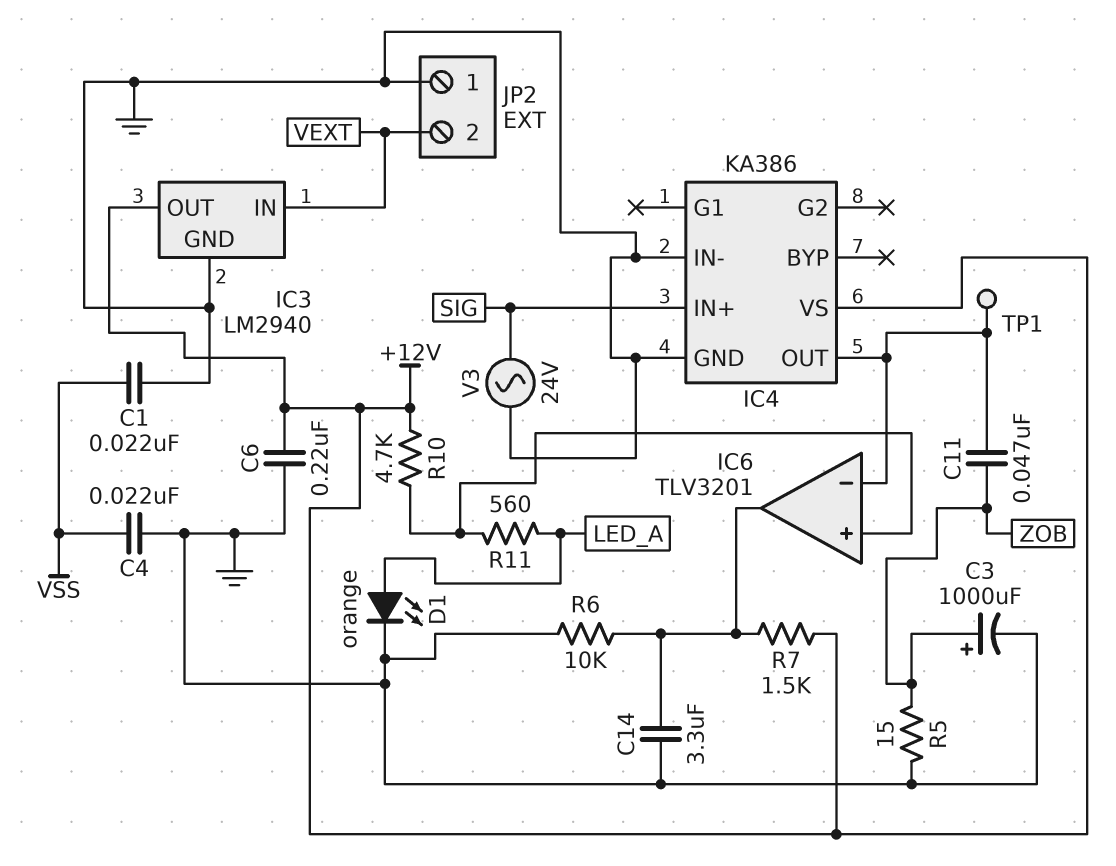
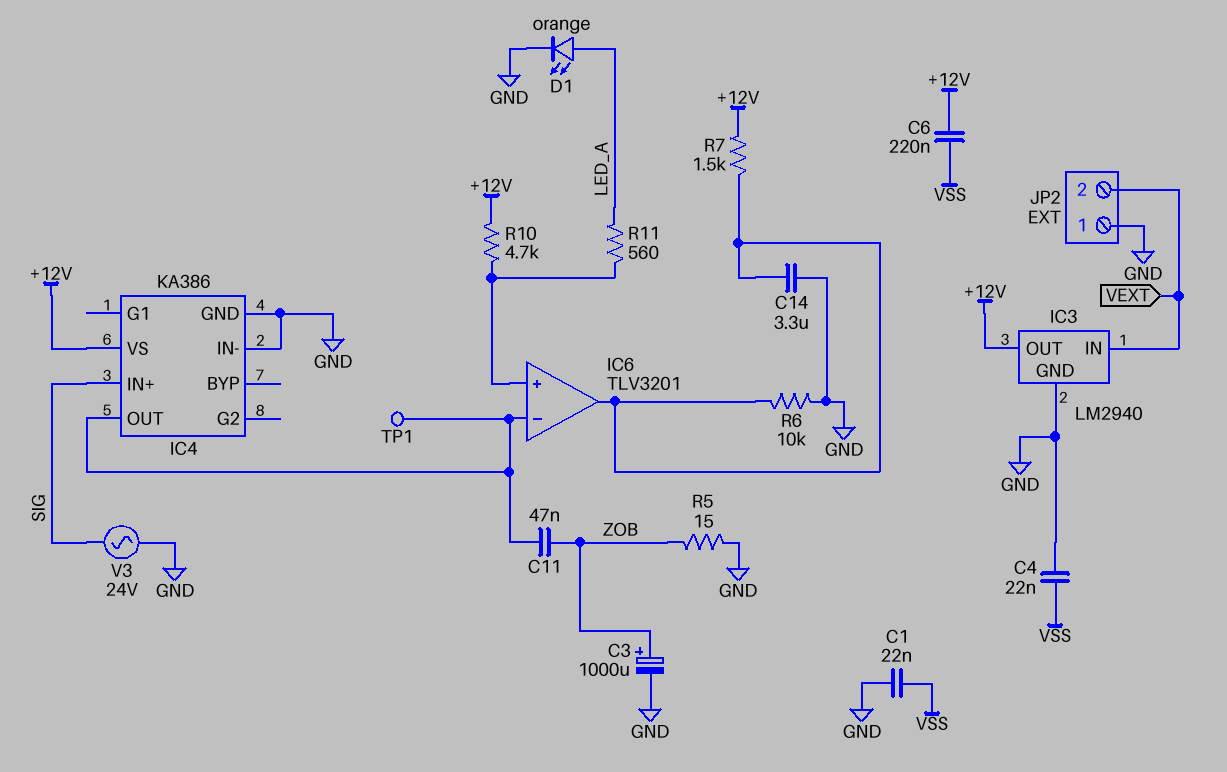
C6: 220nF (+12V, GND) -> 220nF (+12V, VSS)

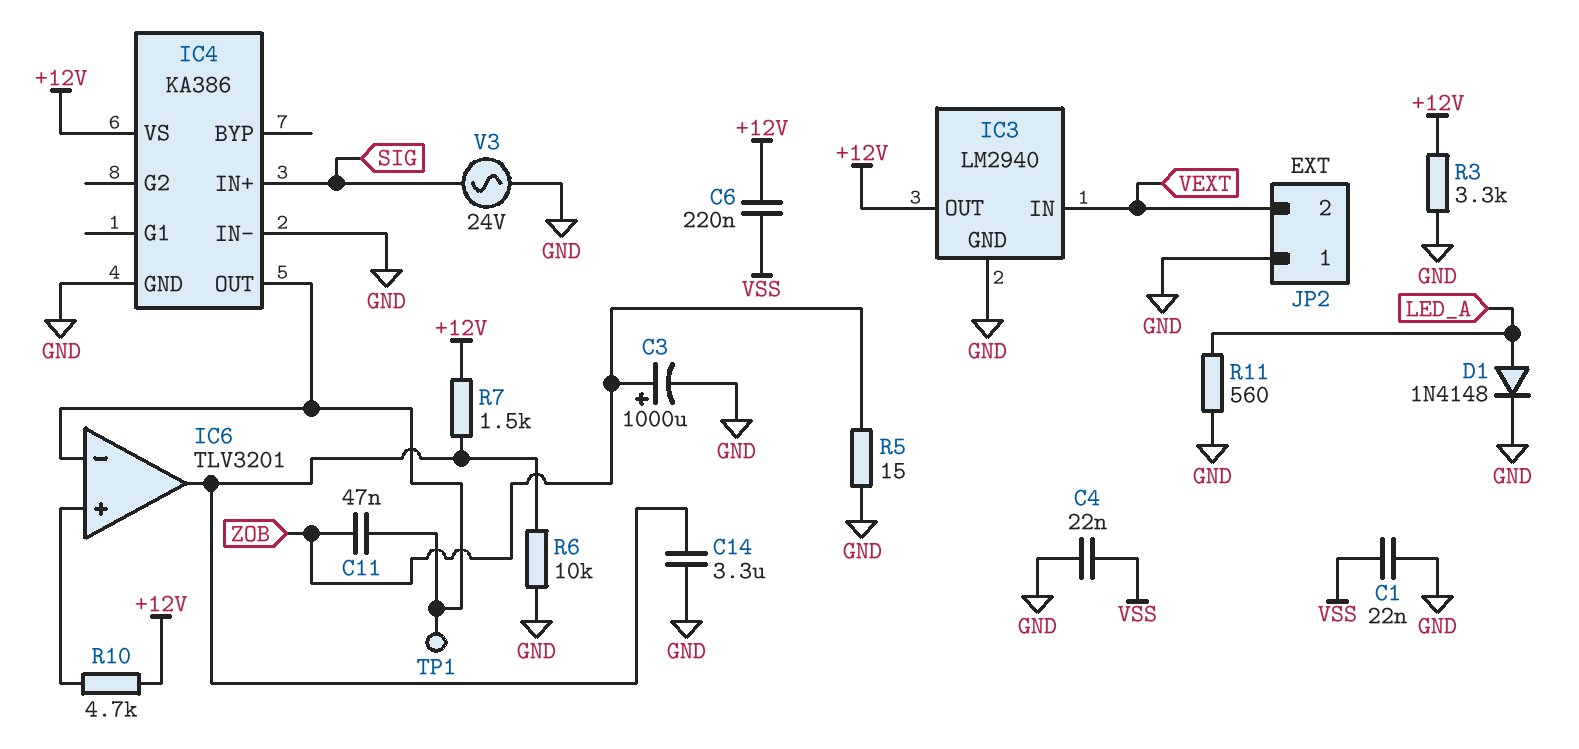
D1: LED orange (A LED_A, K GND) -> diode 1N4148 (A LED_A, K GND)
R3: none -> 3.3k (+12V, GND)
R11: 560 (IC6/in+, LED_A) -> 560 (GND, LED_A)

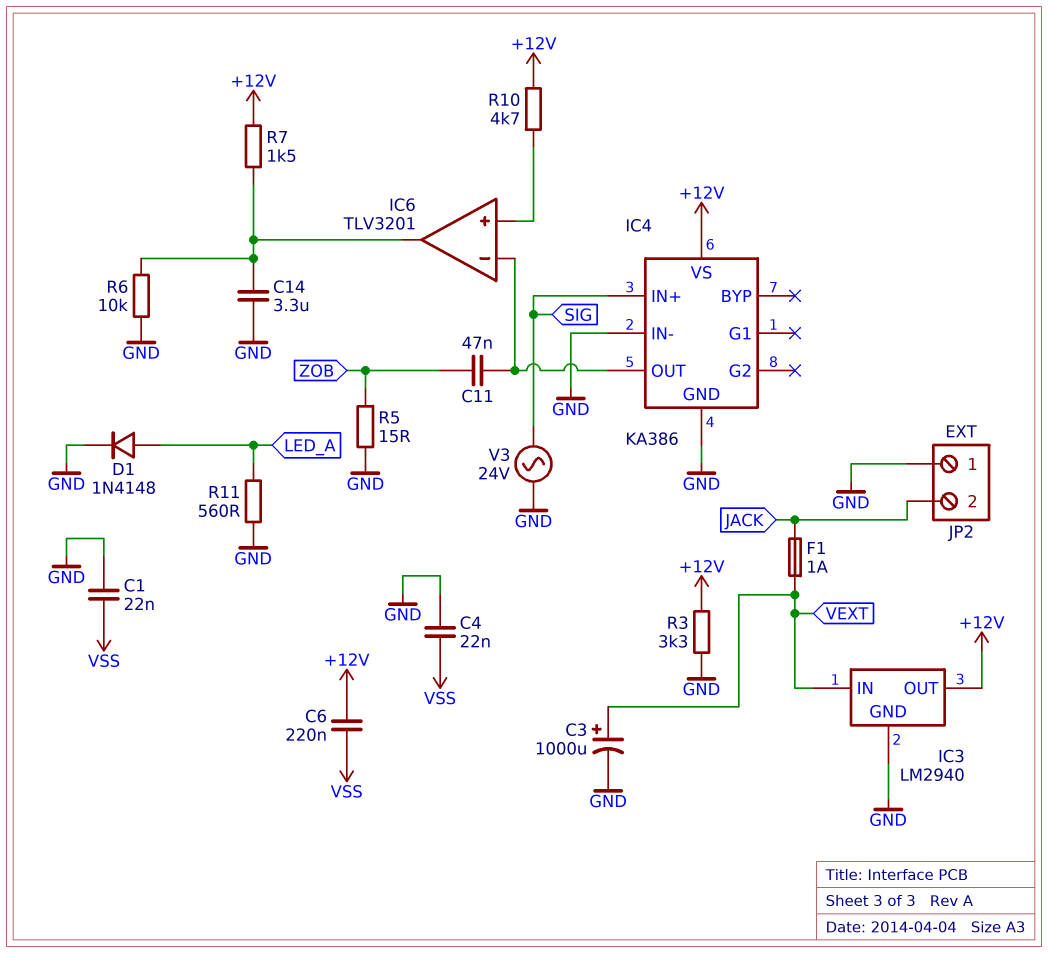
C3: 1000uF (plus ZOB, minus GND) -> 1000uF (plus VEXT, minus GND)
F1: none -> 1A (JACK, VEXT)
JP2 pin 2: VEXT -> JACK
TP1: test point (IC4/OUT) -> none

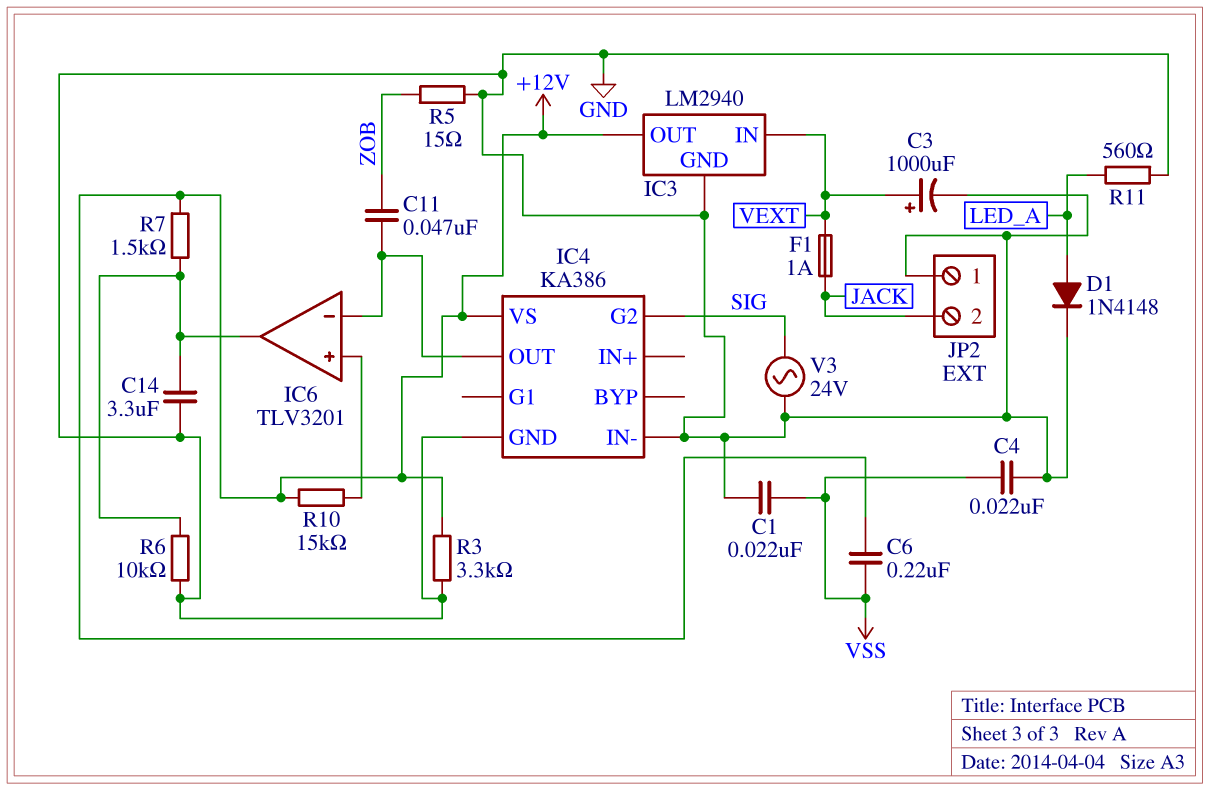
IC4 pin G2: none -> SIG
IC4 pin IN+: SIG -> none
R10: 4.7k (+12V, IC6/in+) -> 15k (+12V, IC6/in+)

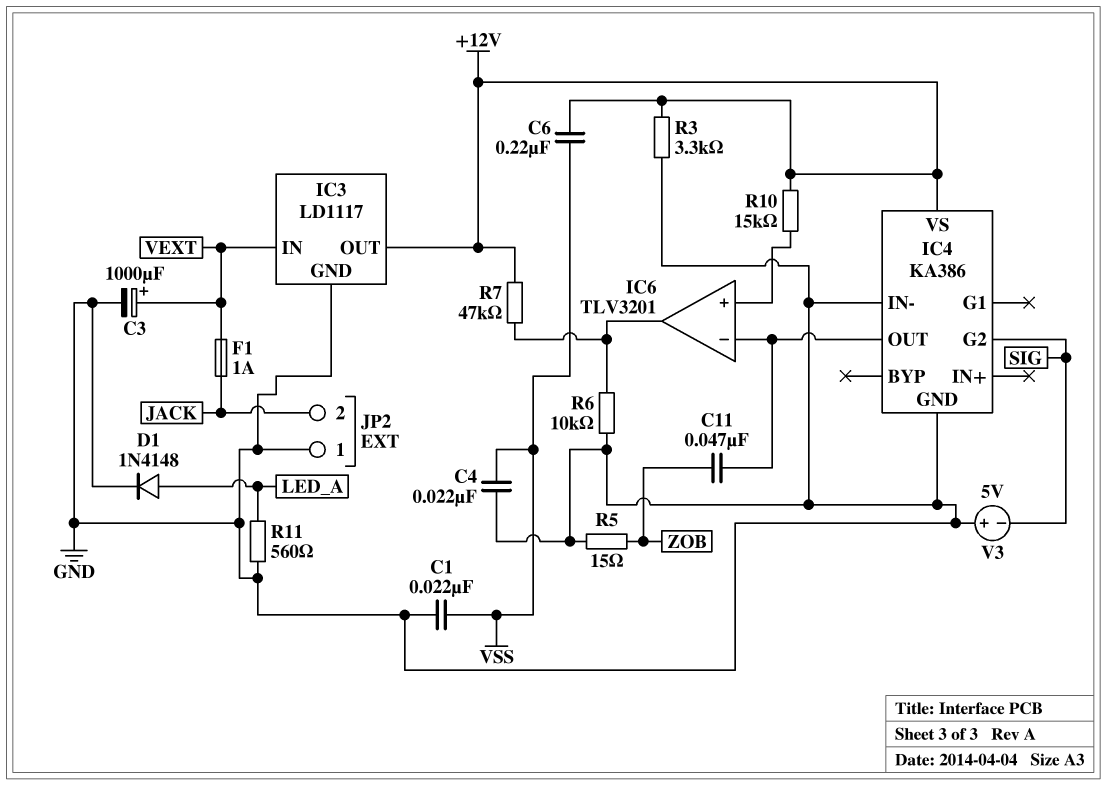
C14: 3.3uF (GND, IC6/out) -> none
IC3: LM2940 -> LD1117
R7: 1.5k (+12V, IC6/out) -> 47k (+12V, IC6/out)
V3: AC 24V (GND, SIG) -> 5V (plus GND, minus SIG)

